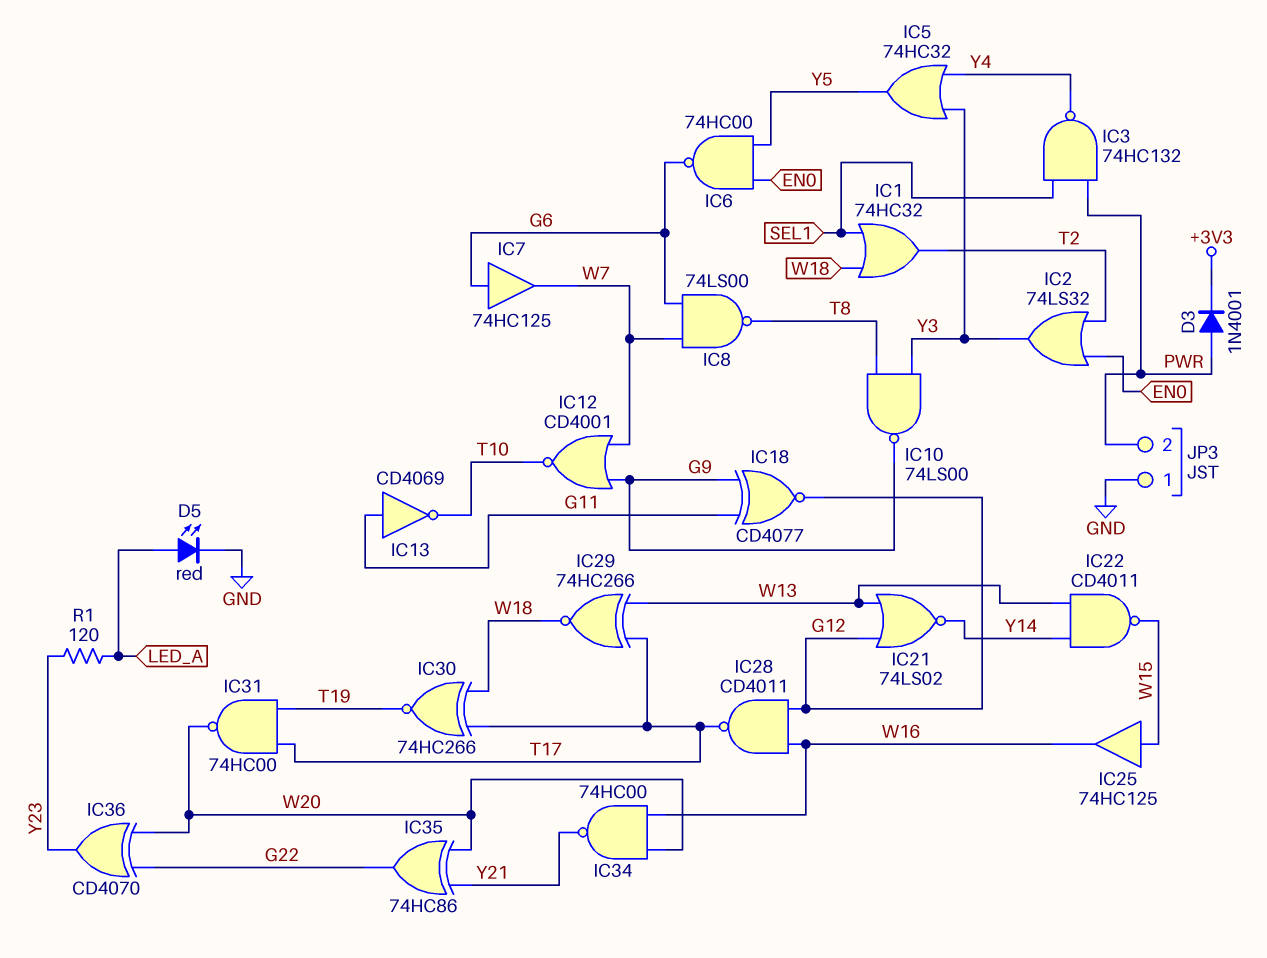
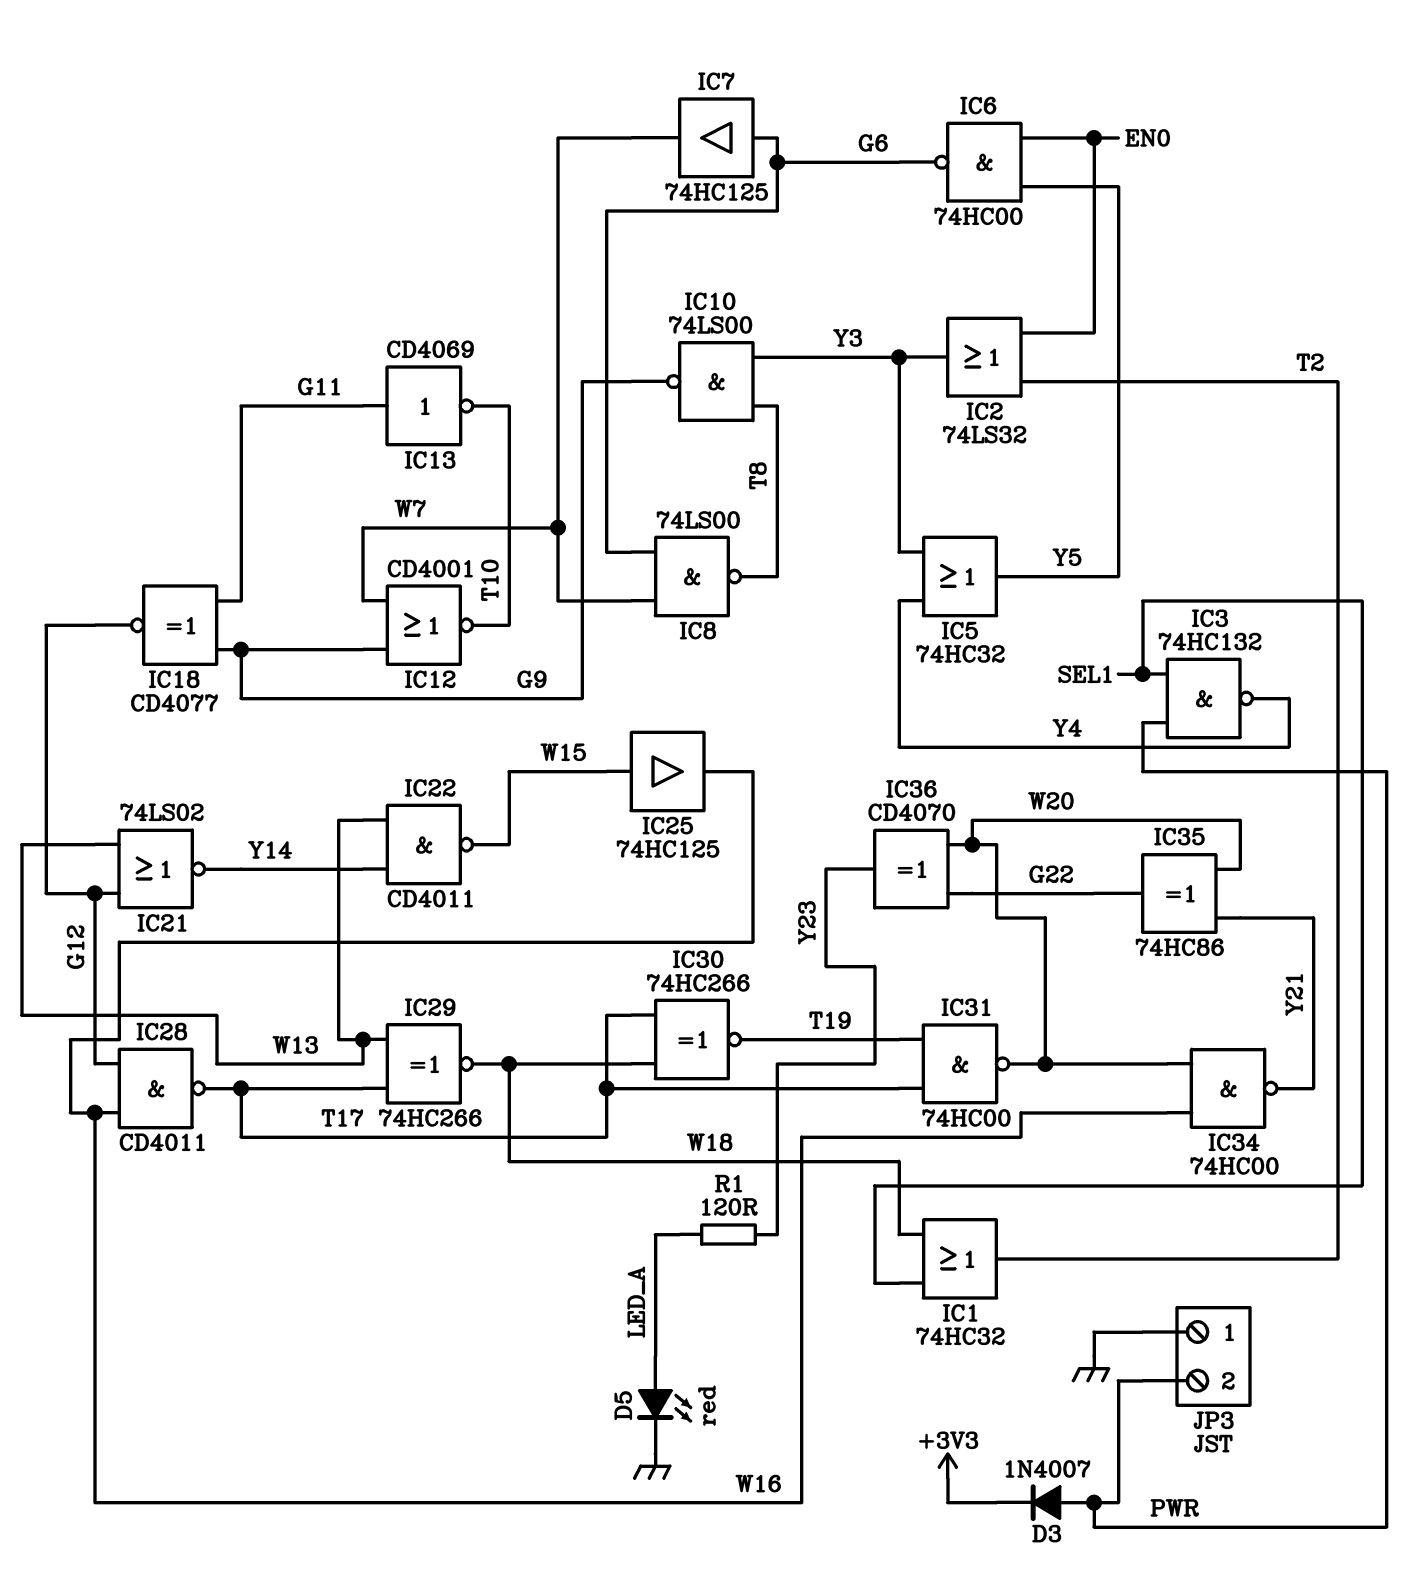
D3: diode 1N4001 (A PWR, K +3V3) -> diode 1N4007 (A PWR, K +3V3)

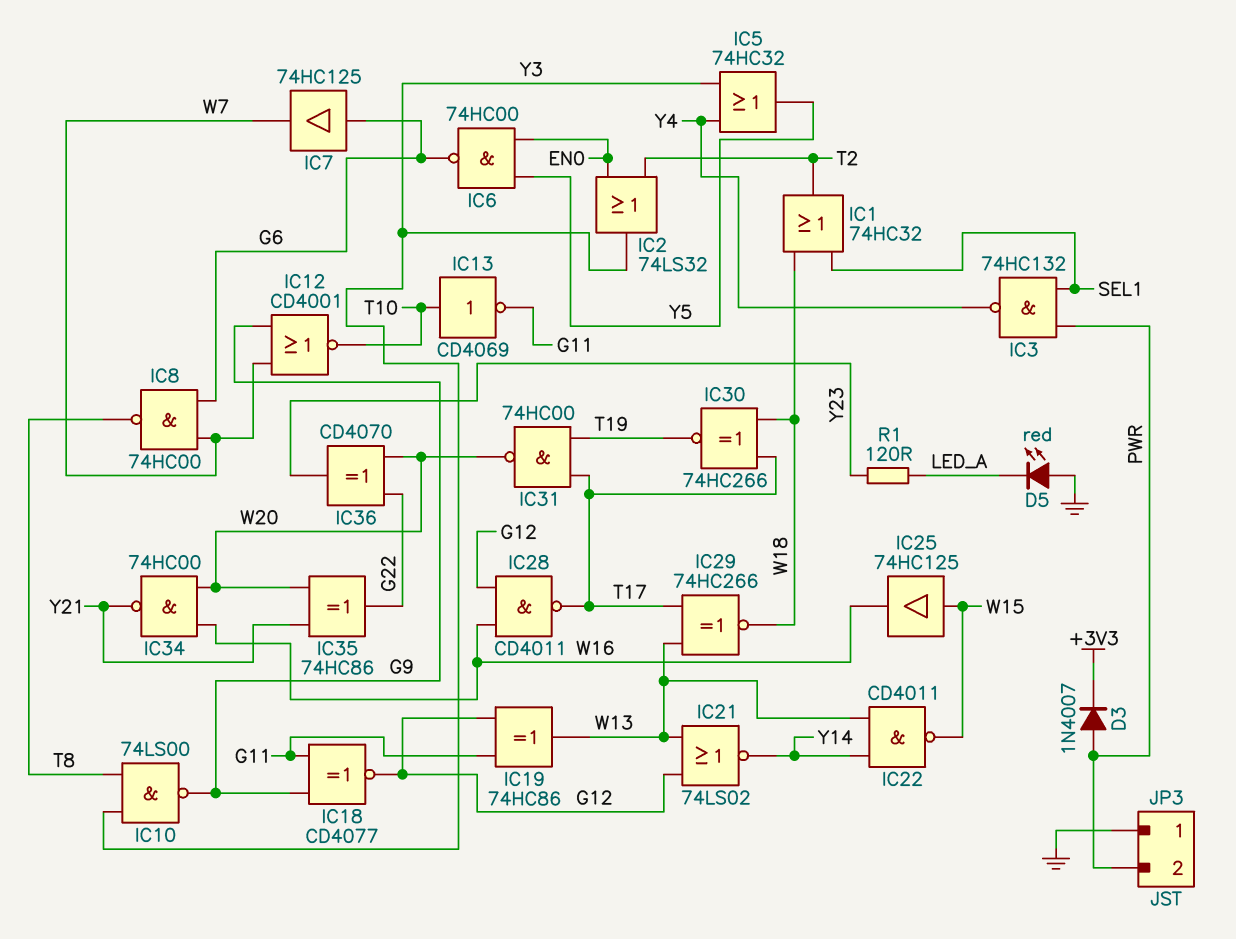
D5: LED red (A LED_A, K GND) -> LED red (A GND, K LED_A)
IC8: NAND 74LS00 (in G6, in W7, out T8) -> NAND 74HC00 (in G6, in W7, out T8)
IC13: NOT CD4069 (in G11, out T10) -> NOT CD4069 (in T10, out G11)
IC19: none -> XOR 74HC86 (in G11, in G12, out W13)

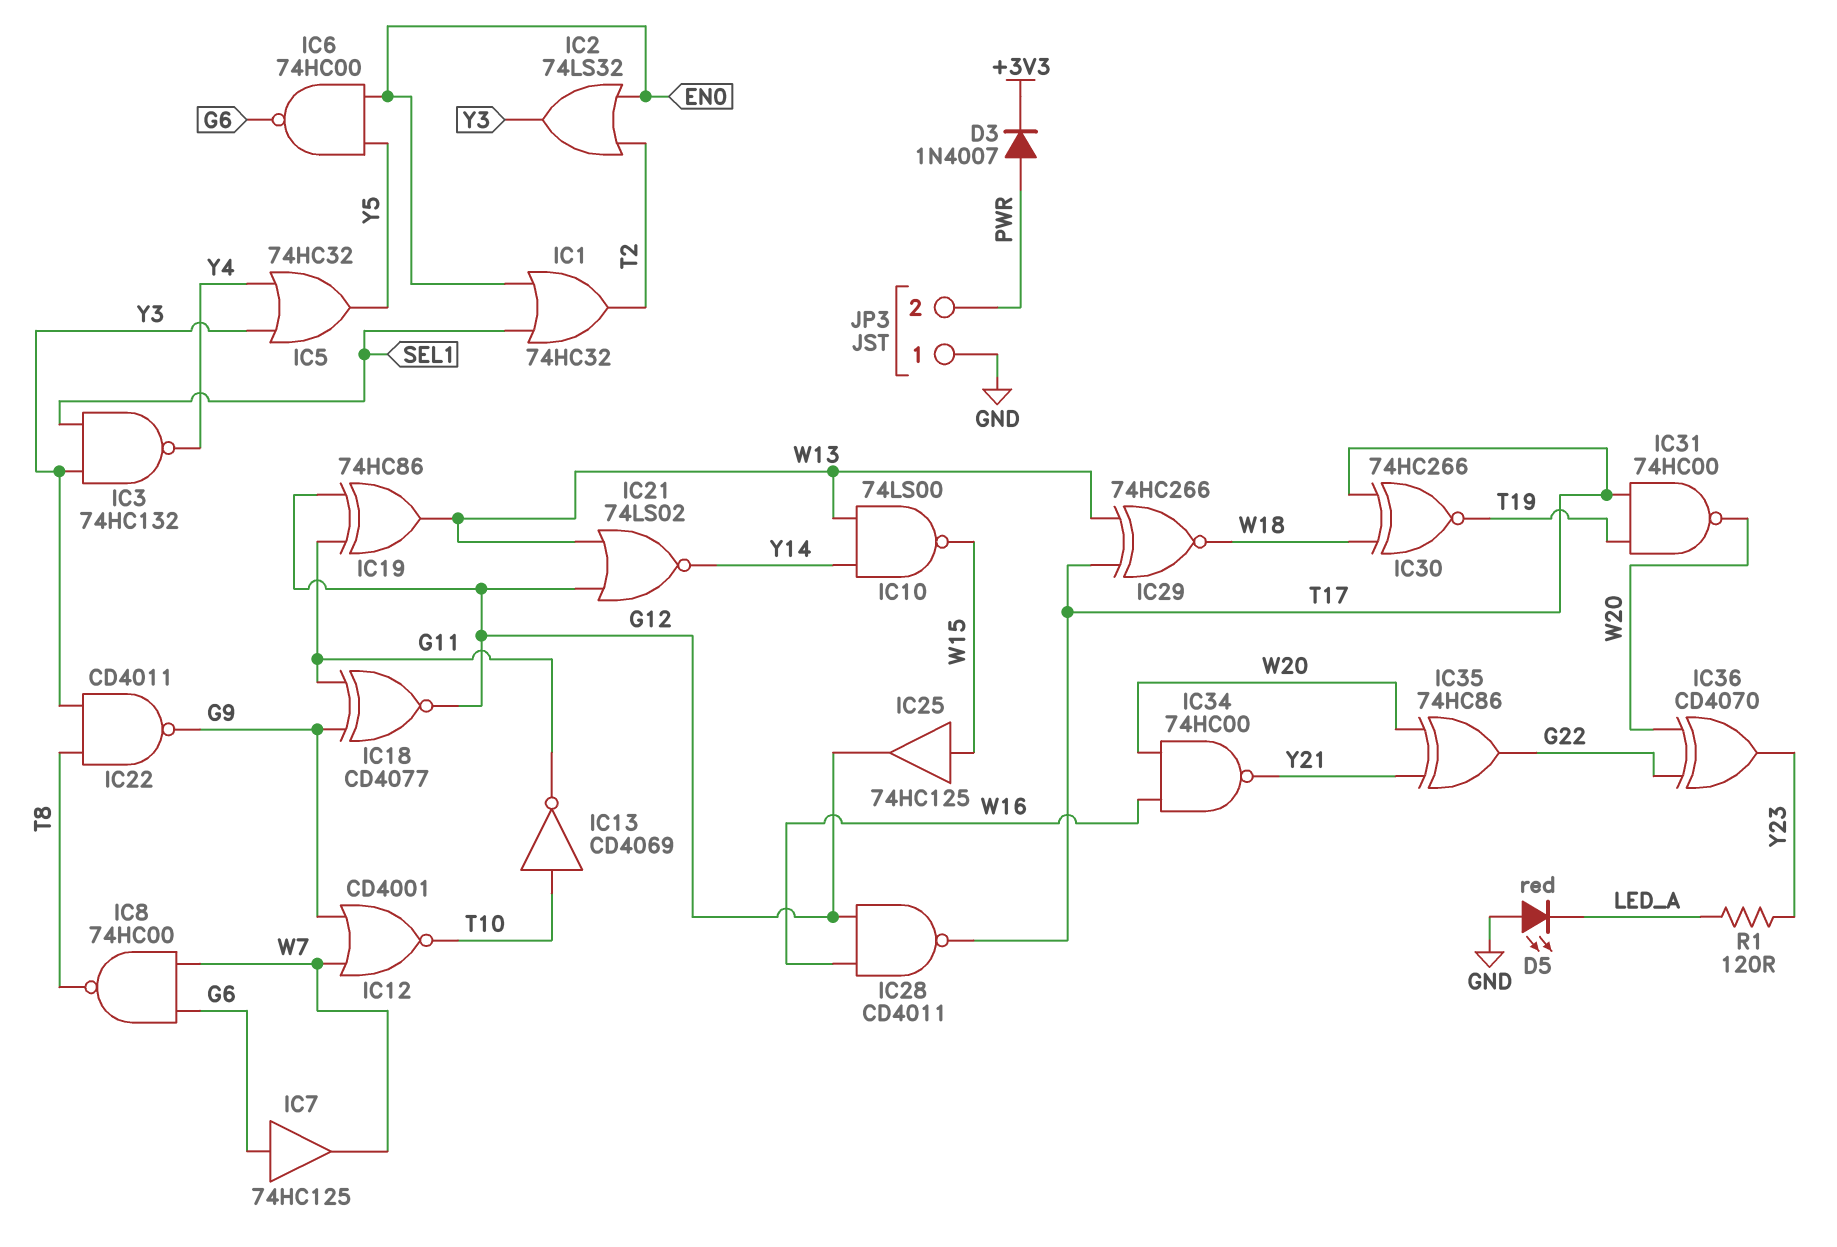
IC1: OR 74HC32 (in SEL1, in W18, out T2) -> OR 74HC32 (in EN0, in SEL1, out T2)
IC3: NAND 74HC132 (in PWR, in SEL1, out Y4) -> NAND 74HC132 (in SEL1, in Y3, out Y4)
IC10: NAND 74LS00 (in T8, in Y3, out G9) -> NAND 74LS00 (in W13, in Y14, out W15)
IC22: NAND CD4011 (in W13, in Y14, out W15) -> NAND CD4011 (in T8, in Y3, out G9)
IC25: buffer 74HC125 (in W15, out W16) -> buffer 74HC125 (in W15, out G12)

